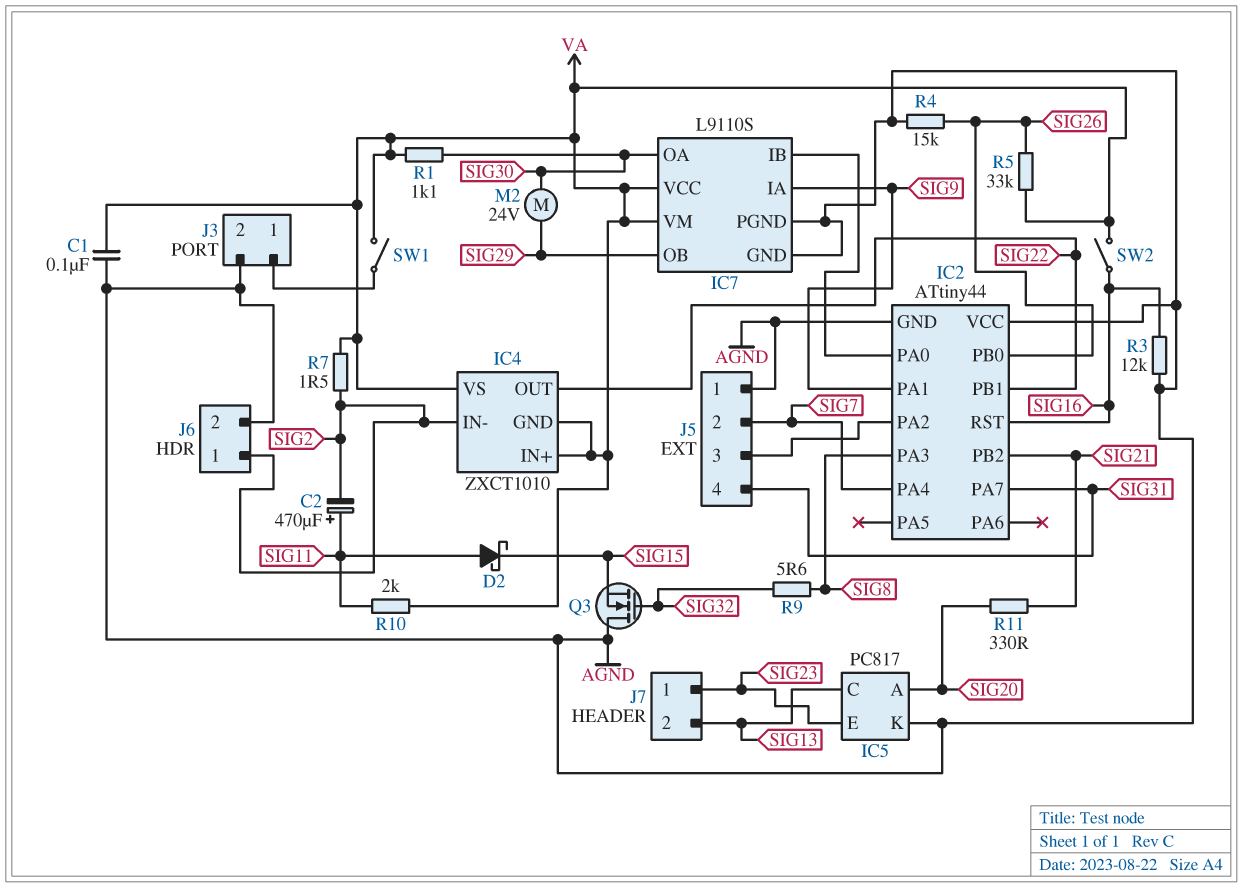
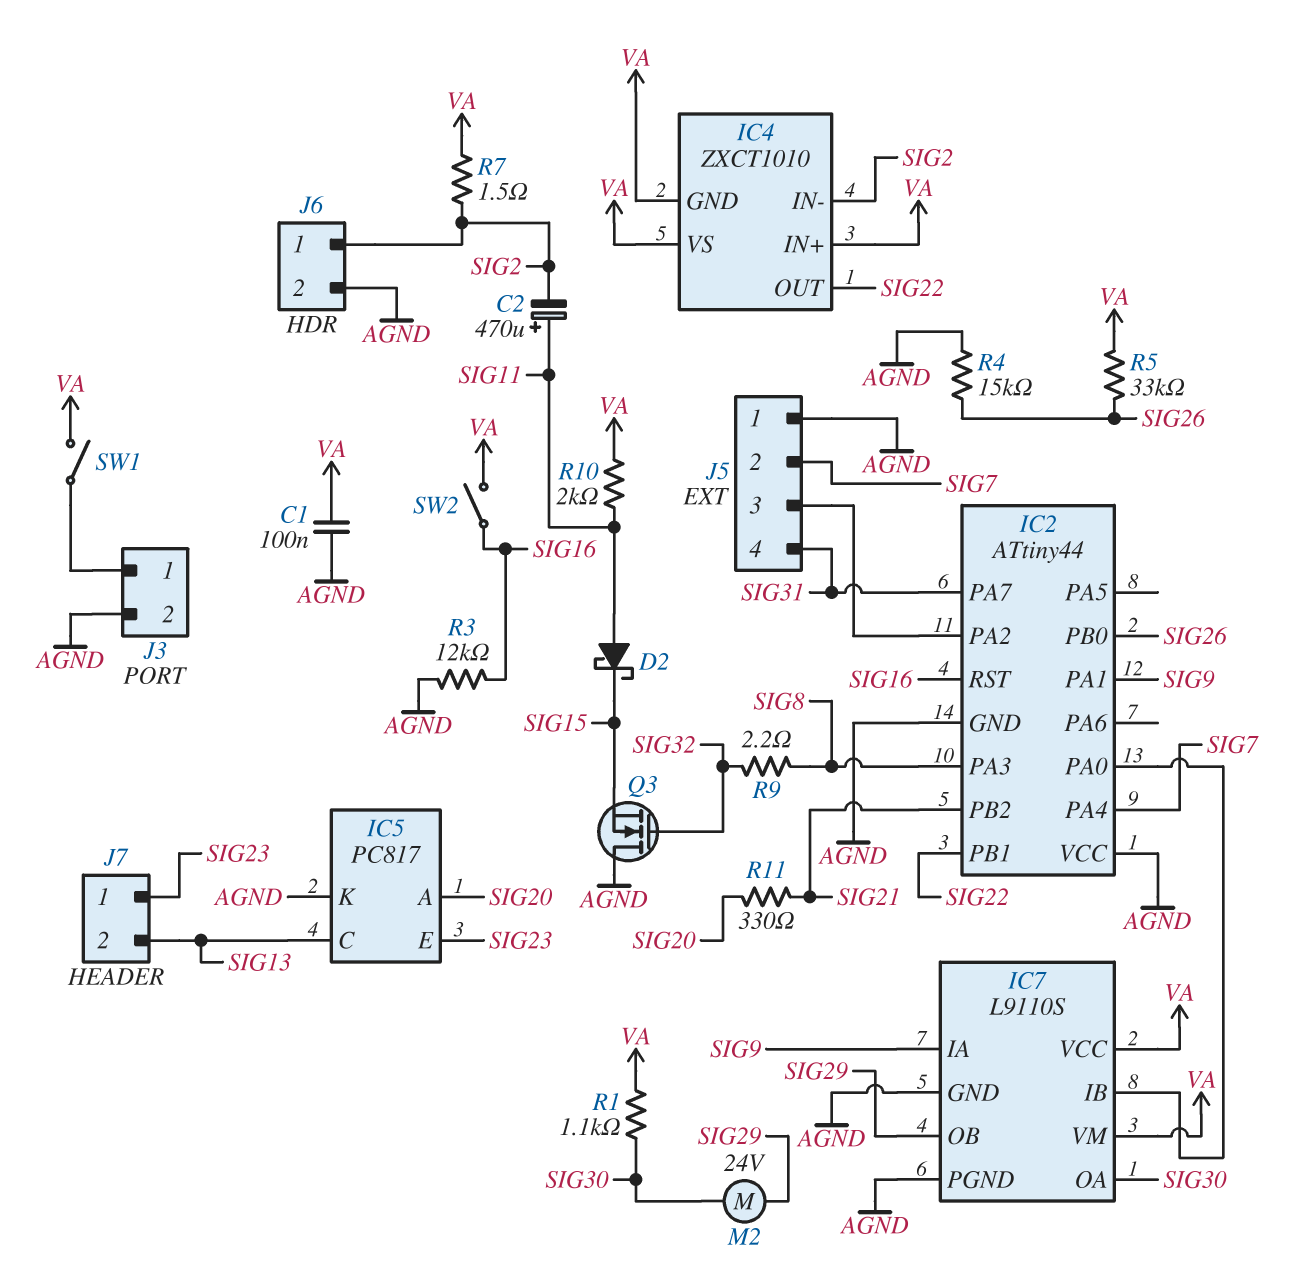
R9: 5.6 (SIG8, SIG32) -> 2.2 (SIG8, SIG32)

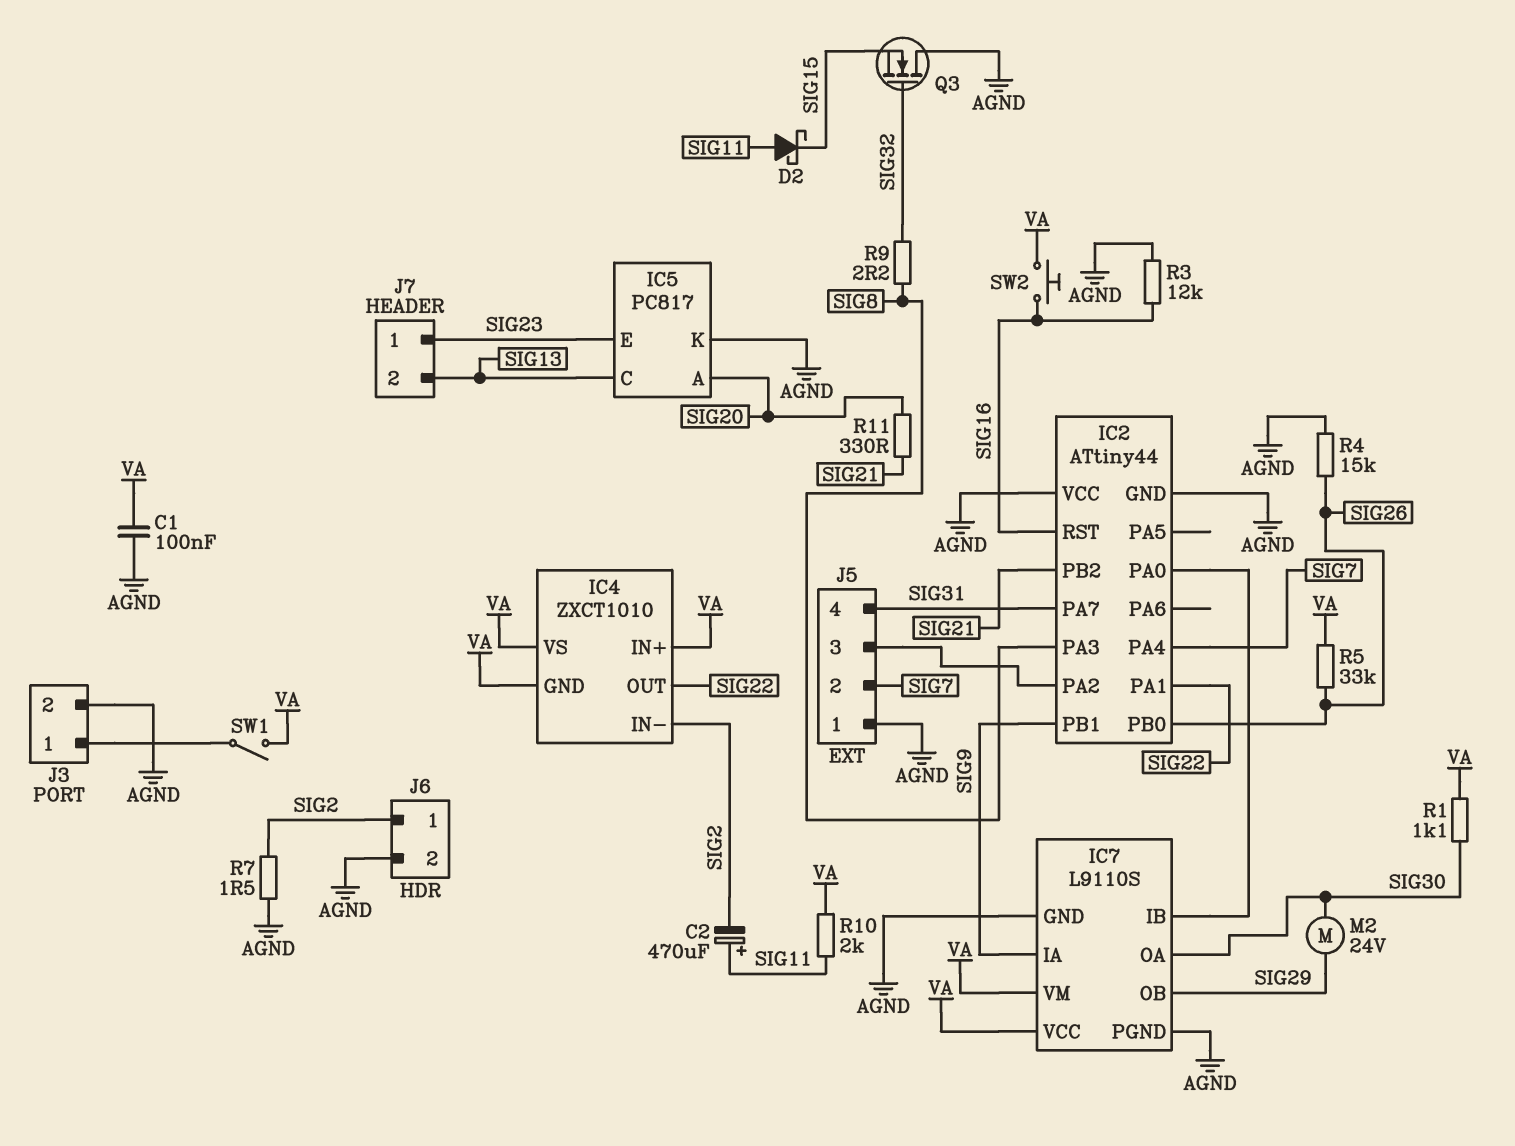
IC2 pin PA1: SIG9 -> SIG22
IC2 pin PB1: SIG22 -> SIG9
R7: 1.5 (SIG2, VA) -> 1.5 (AGND, SIG2)
SW2: switch (SIG16, VA) -> button (SIG16, VA)

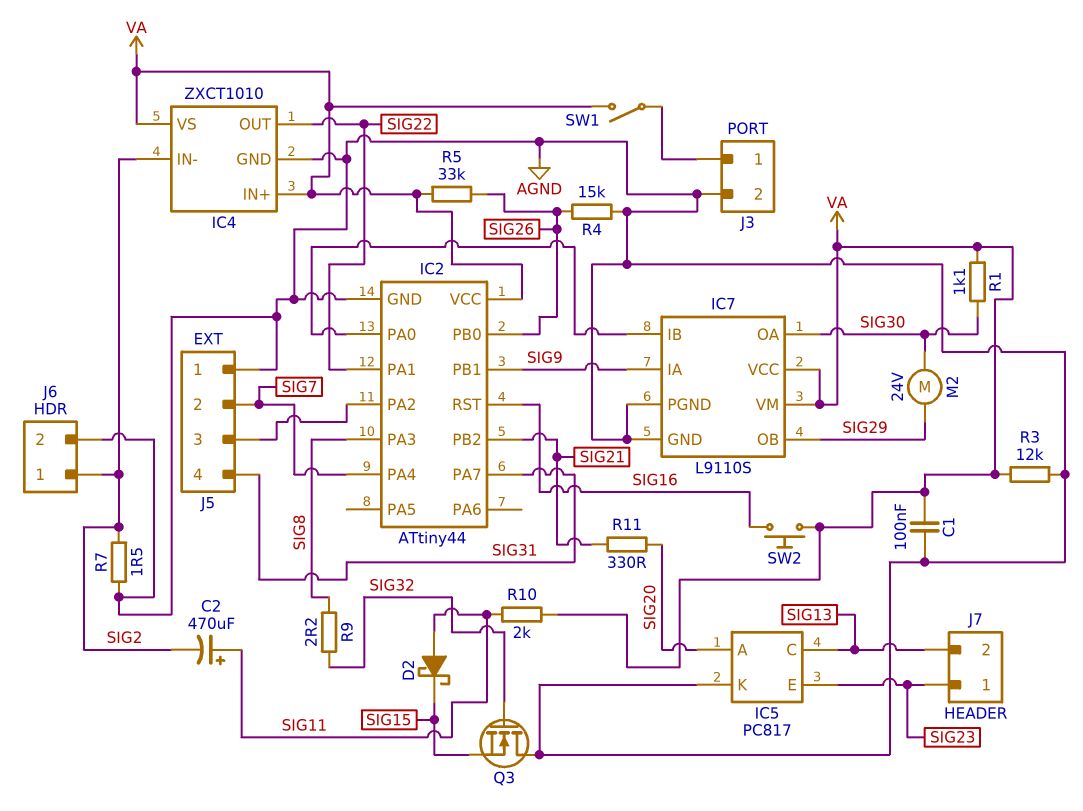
IC2 pin VCC: AGND -> VA
IC4 pin GND: VA -> AGND
R3: 12k (AGND, SIG16) -> 12k (AGND, VA)

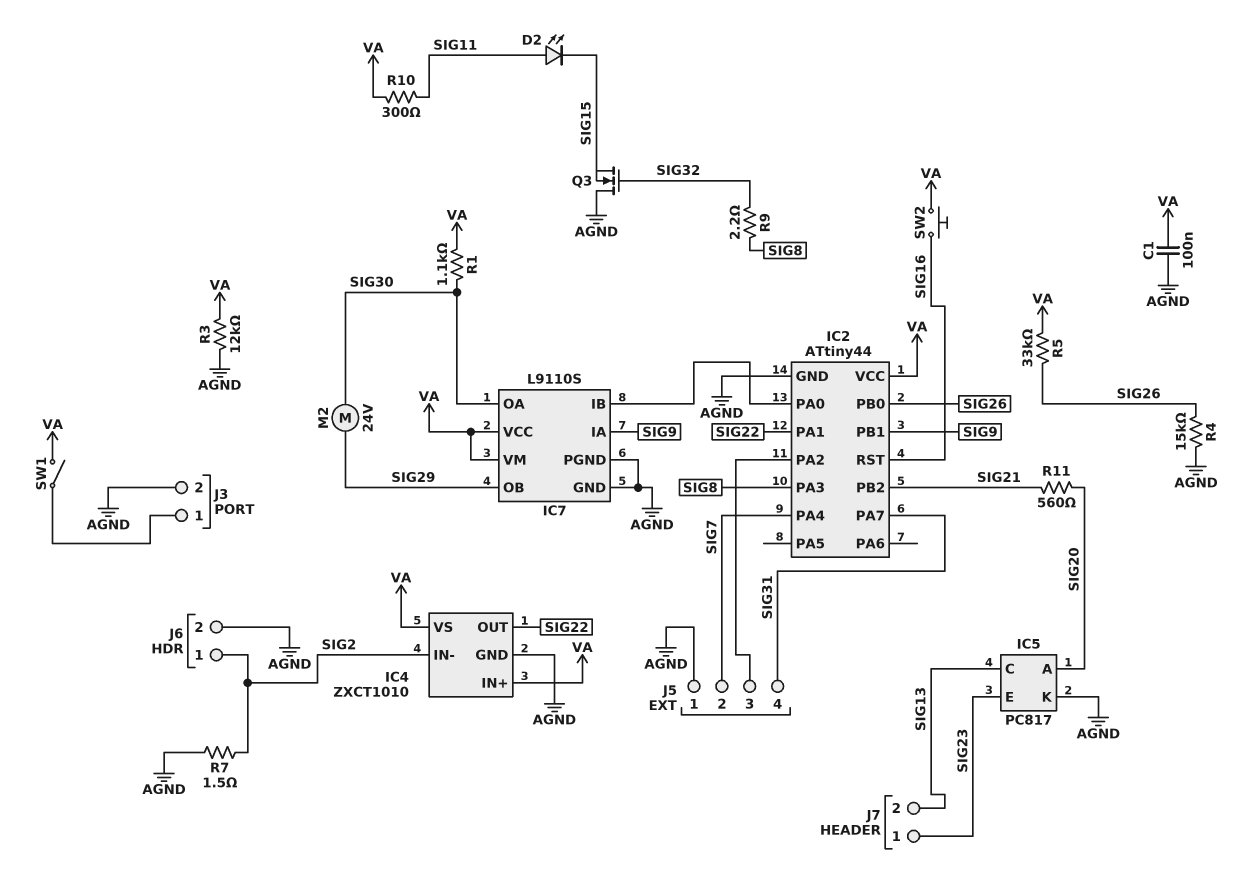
C2: 470uF (plus SIG11, minus SIG2) -> none
D2: schottky (A SIG11, K SIG15) -> LED (A SIG11, K SIG15)
R10: 2k (SIG11, VA) -> 300 (SIG11, VA)
R11: 330 (SIG20, SIG21) -> 560 (SIG20, SIG21)

